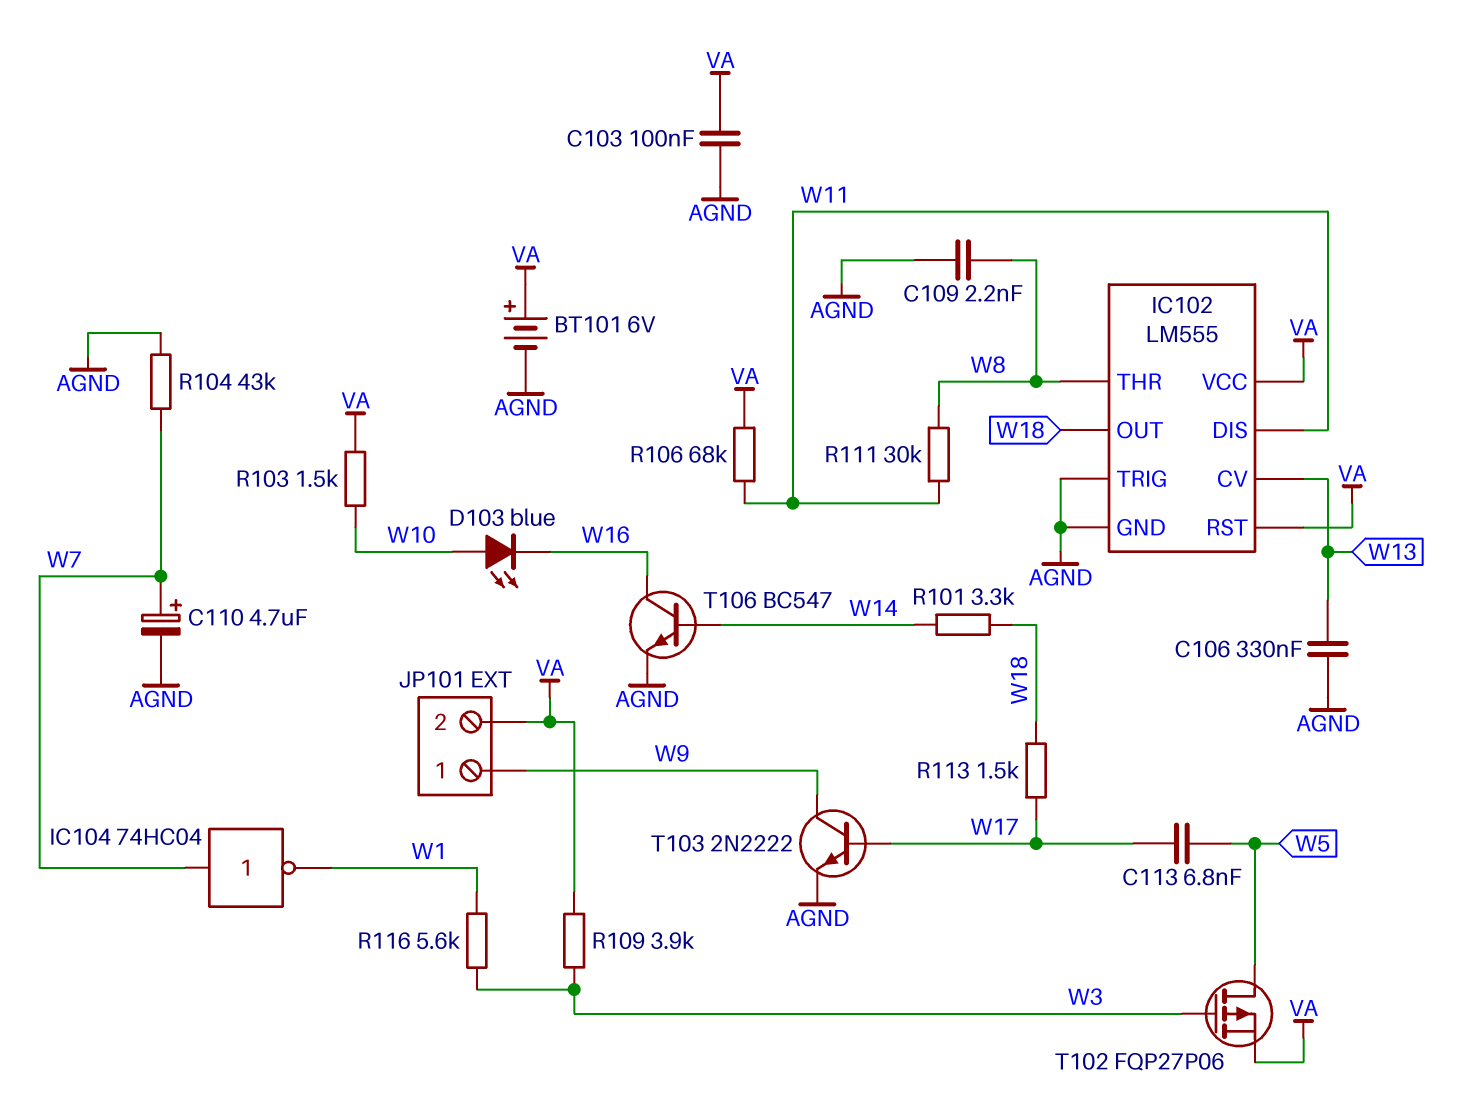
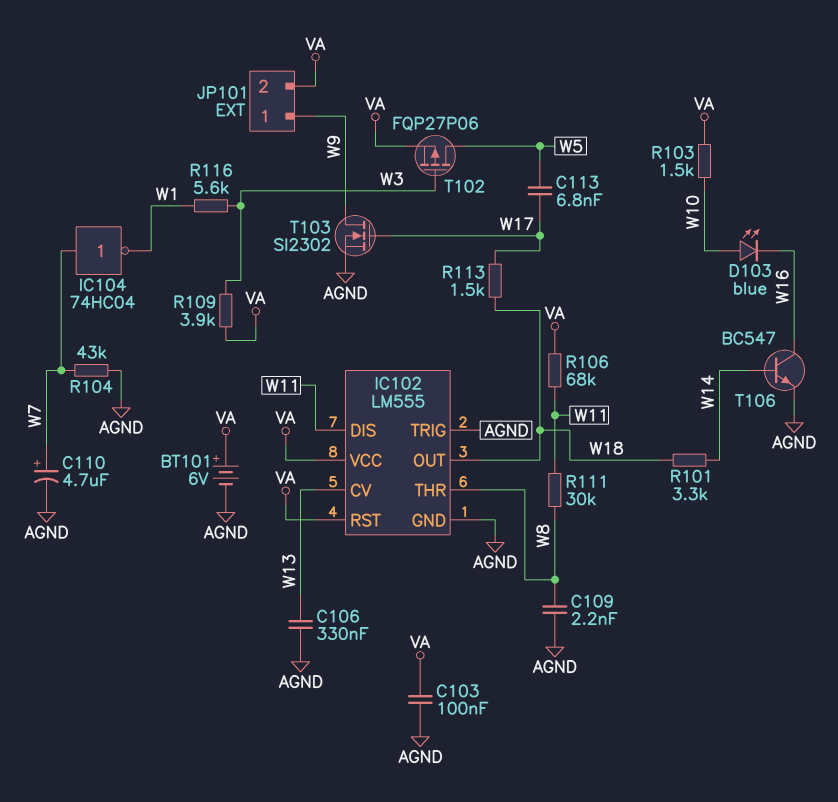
T103: NPN 2N2222 (B W17, C W9, E AGND) -> NMOS SI2302 (G W17, D W9, S AGND)

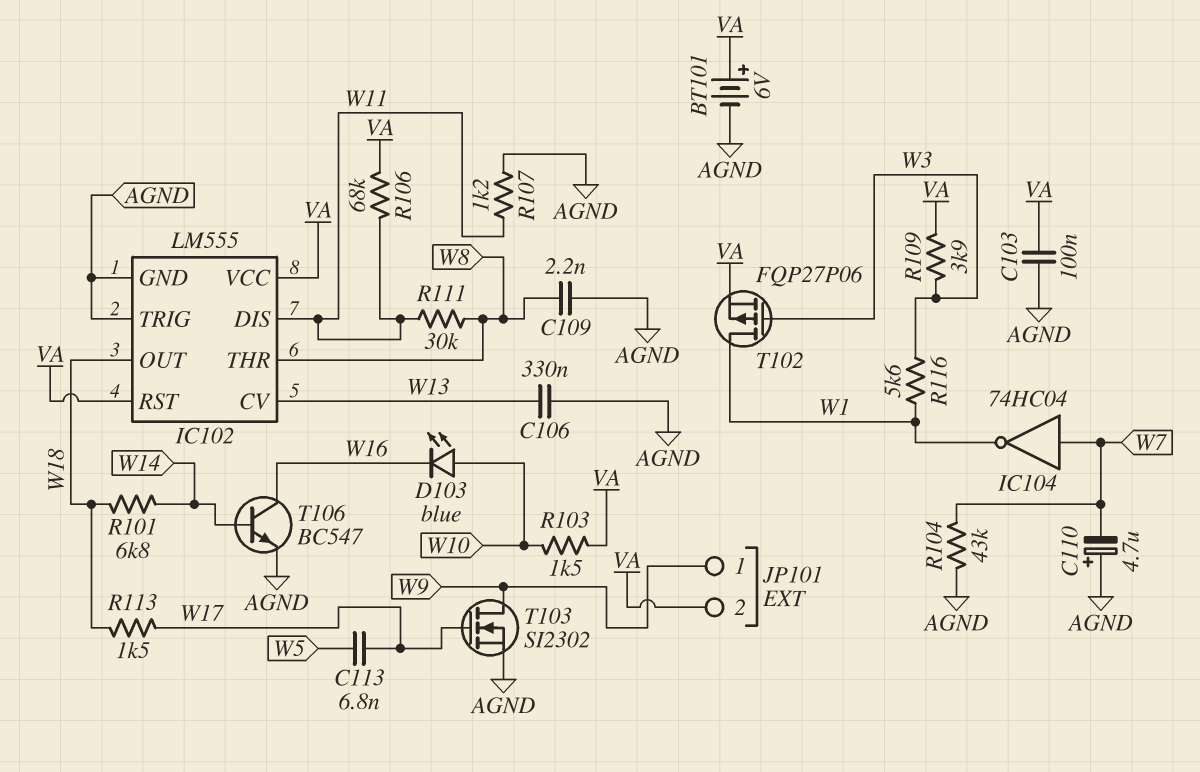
C110: 4.7uF (plus W7, minus AGND) -> 4.7uF (plus AGND, minus W7)
R101: 3.3k (W14, W18) -> 6.8k (W14, W18)
R107: none -> 1.2k (AGND, W11)
T102: PMOS FQP27P06 (G W3, D W5, S VA) -> PMOS FQP27P06 (G W3, D W1, S VA)

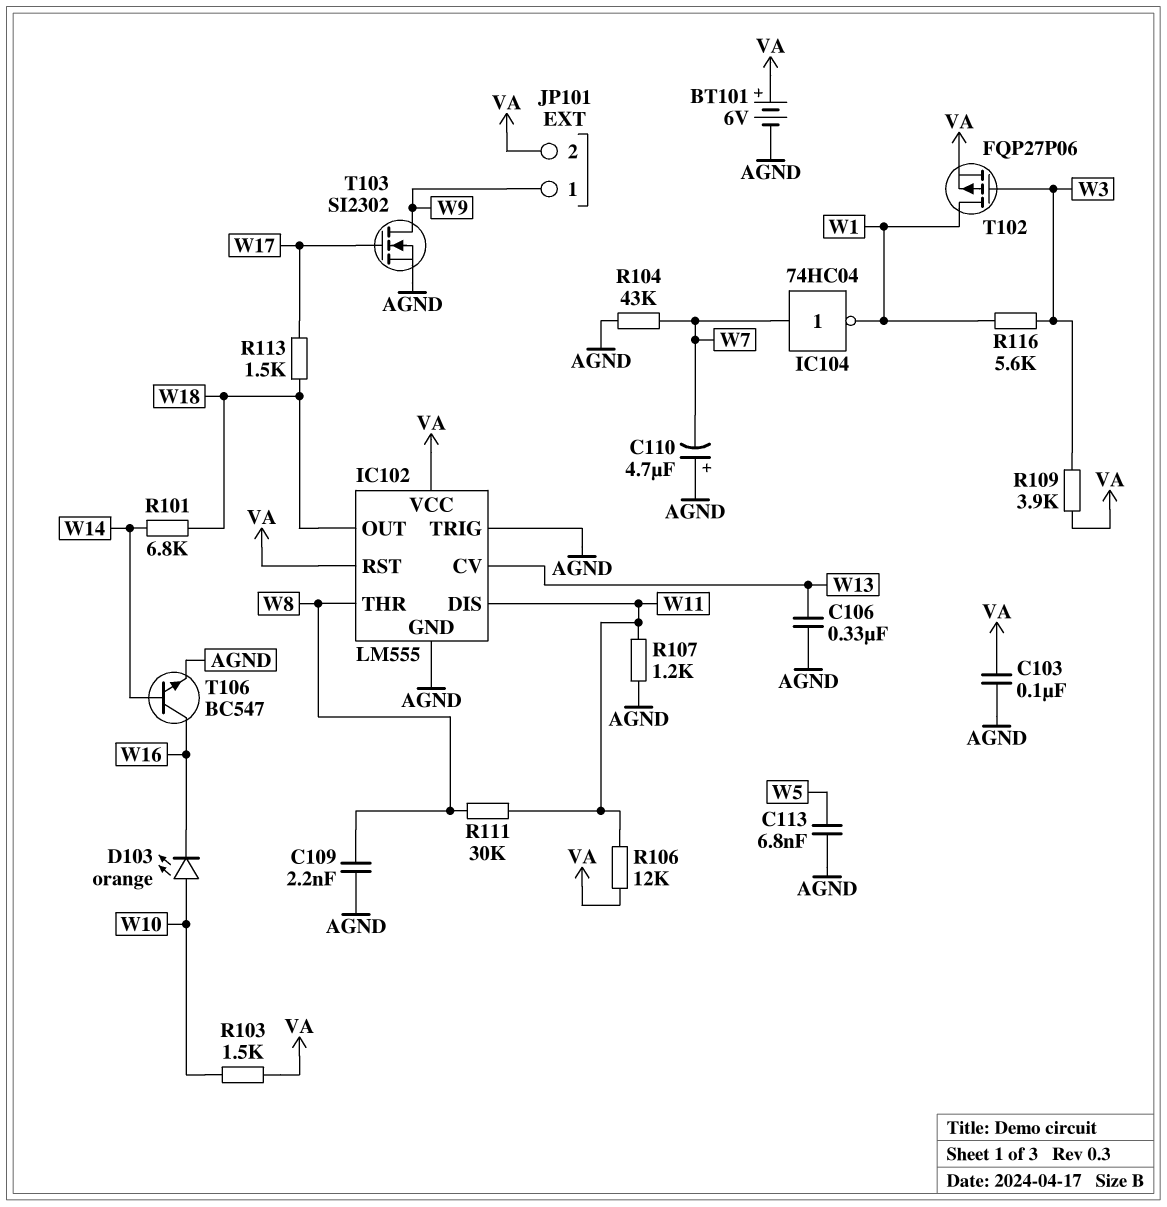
C113: 6.8nF (W5, W17) -> 6.8nF (AGND, W5)
D103: LED blue (A W10, K W16) -> LED orange (A W10, K W16)
R106: 68k (VA, W11) -> 12k (VA, W11)

